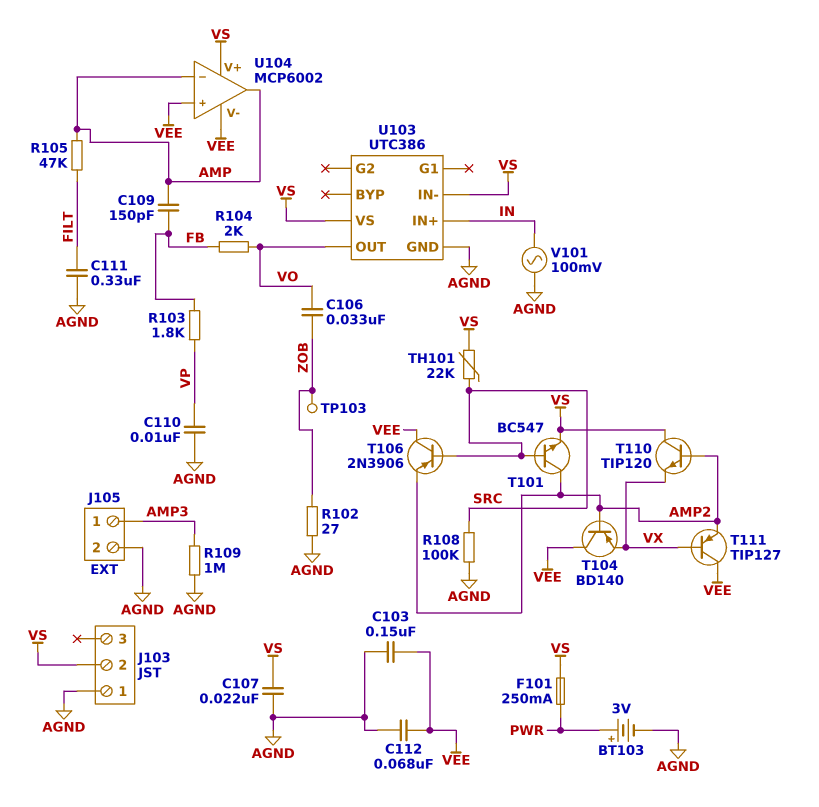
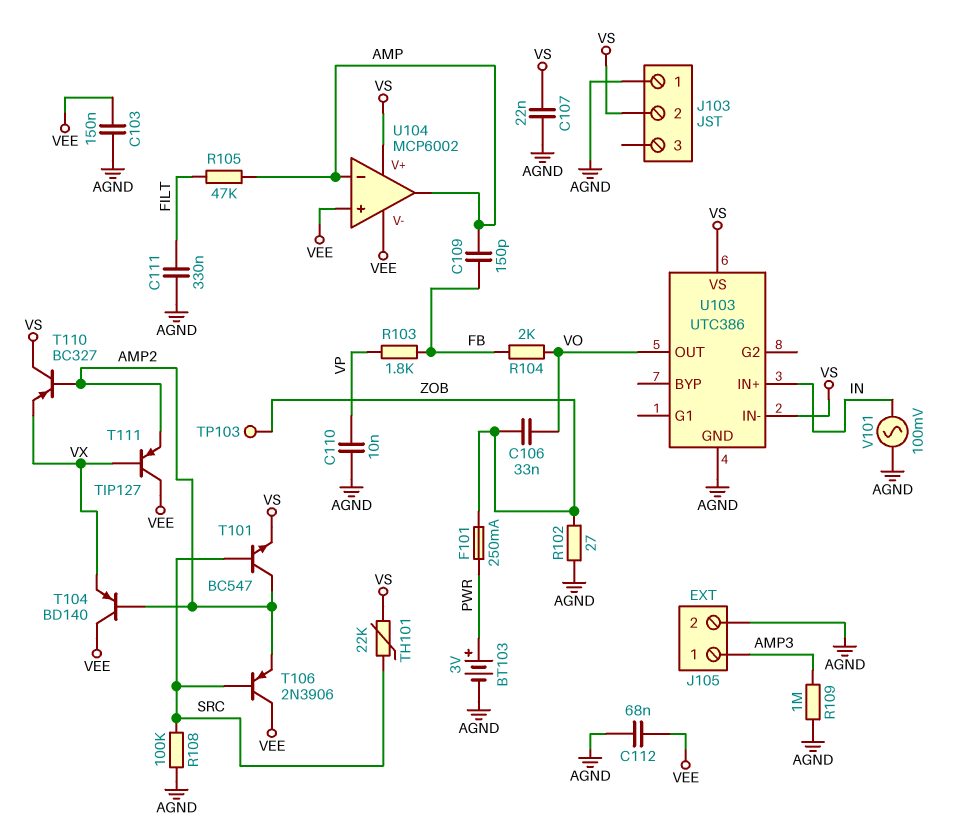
F101: 250mA (PWR, VS) -> 250mA (PWR, ZOB)
T110: NPN TIP120 (B AMP2, C VS, E VX) -> PNP BC327 (B AMP2, C VS, E VX)

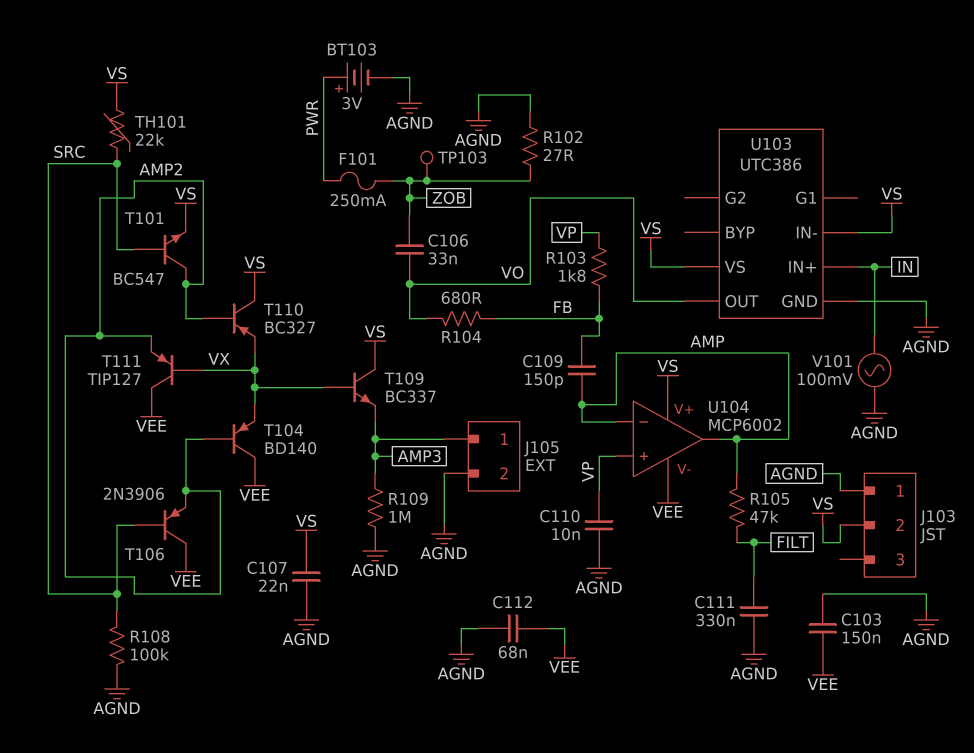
R104: 2k (FB, VO) -> 680 (FB, VO)
T109: none -> NPN BC337 (B VX, C VS, E AMP3)
U104 pin in+: VEE -> VP

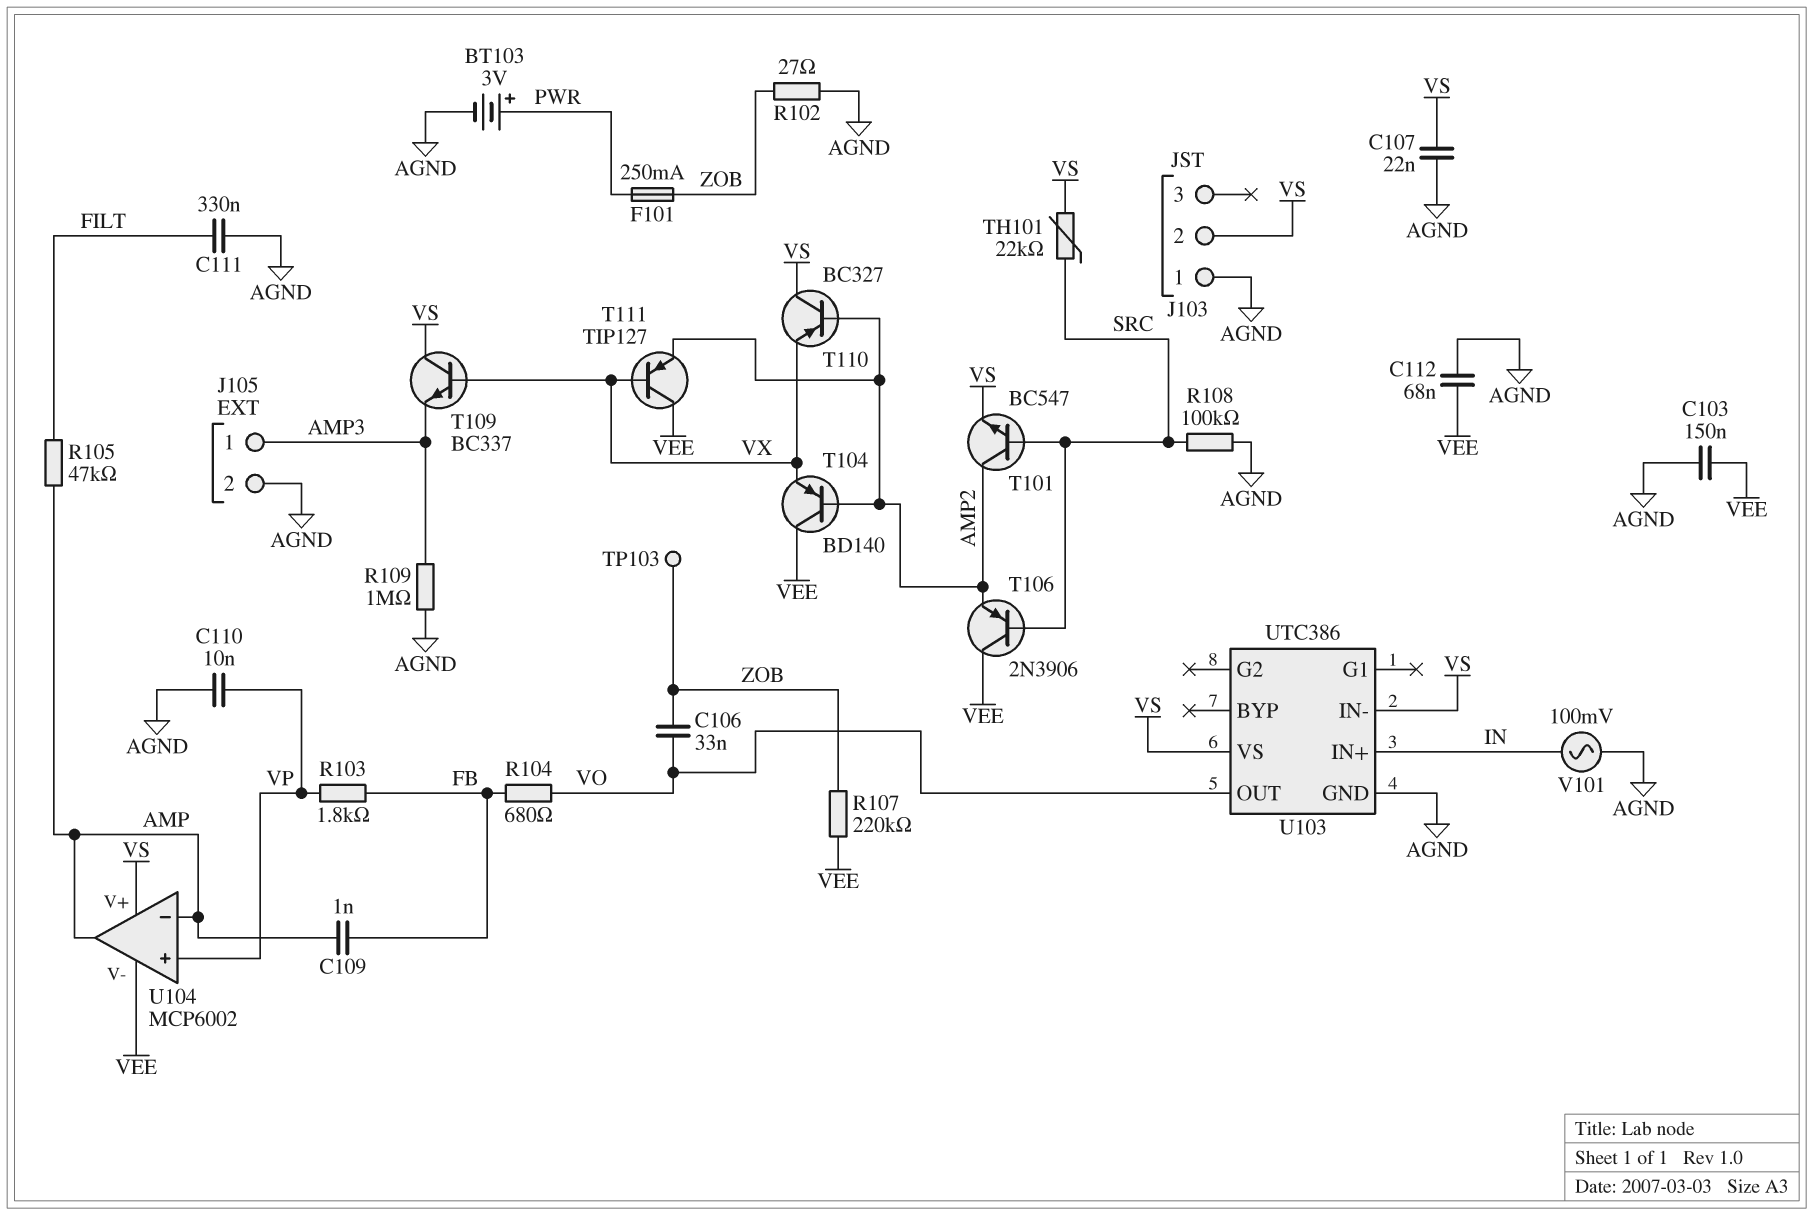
C109: 150pF (AMP, FB) -> 1nF (AMP, FB)
R107: none -> 220k (VEE, ZOB)

